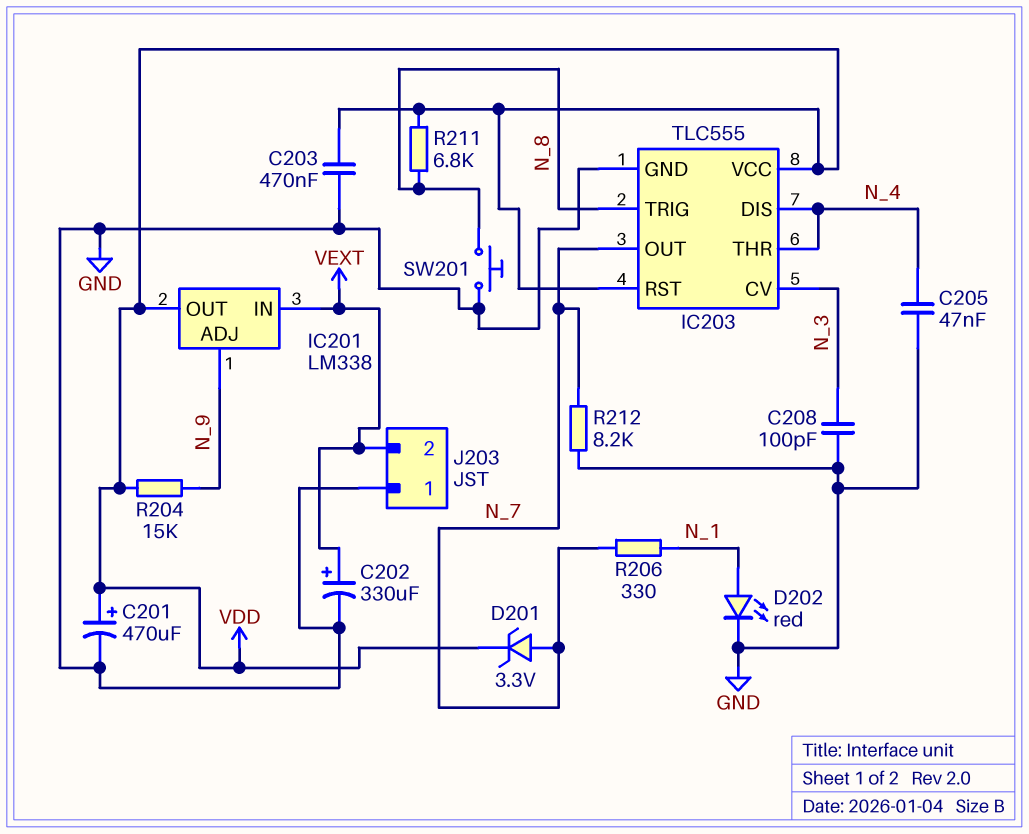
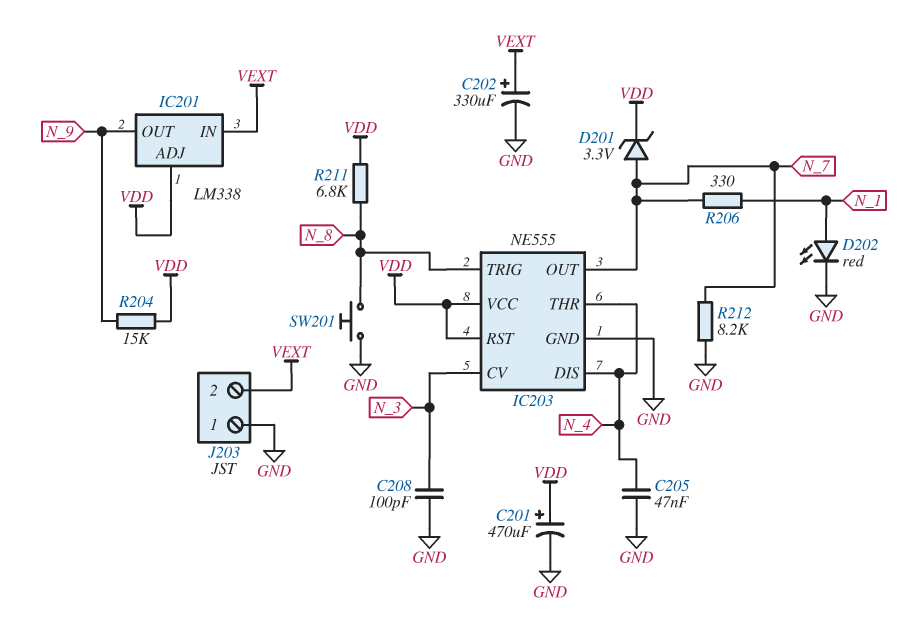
C203: 470nF (GND, VDD) -> none
IC201 pin ADJ: N_9 -> VDD
IC201 pin OUT: VDD -> N_9
IC203: TLC555 -> NE555

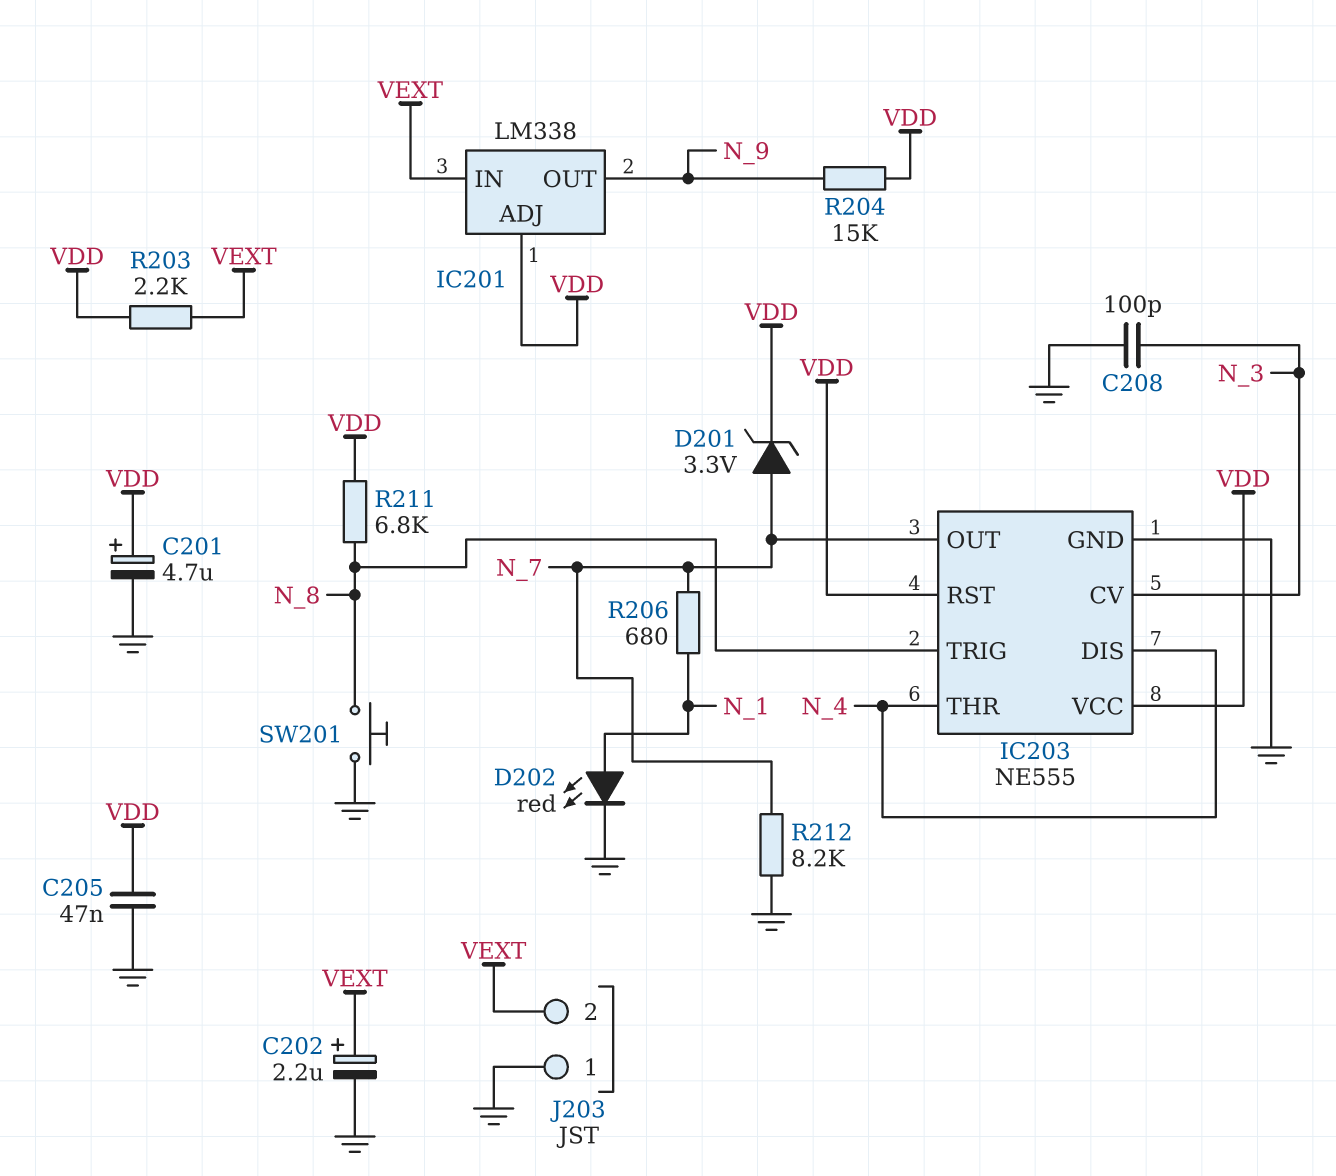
C201: 470uF (plus VDD, minus GND) -> 4.7uF (plus VDD, minus GND)
C202: 330uF (plus VEXT, minus GND) -> 2.2uF (plus VEXT, minus GND)
C205: 47nF (GND, N_4) -> 47nF (GND, VDD)
R203: none -> 2.2k (VDD, VEXT)
R206: 330 (N_1, N_7) -> 680 (N_1, N_7)

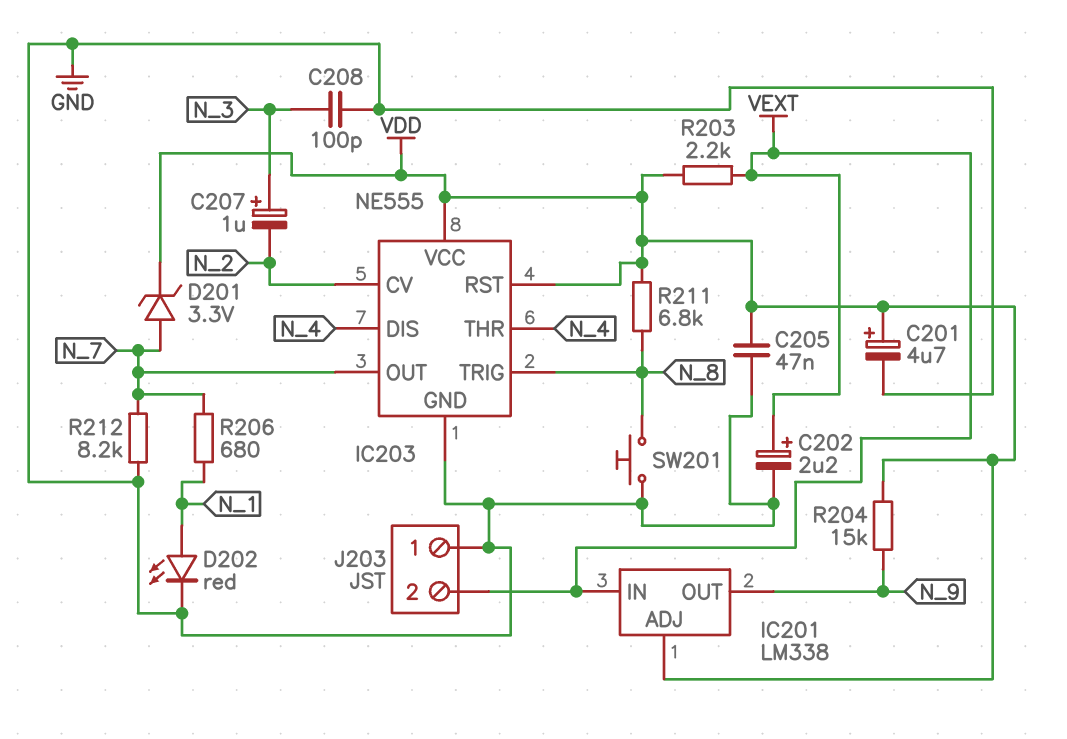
C207: none -> 1uF (plus N_3, minus N_2)
IC203 pin CV: N_3 -> N_2

